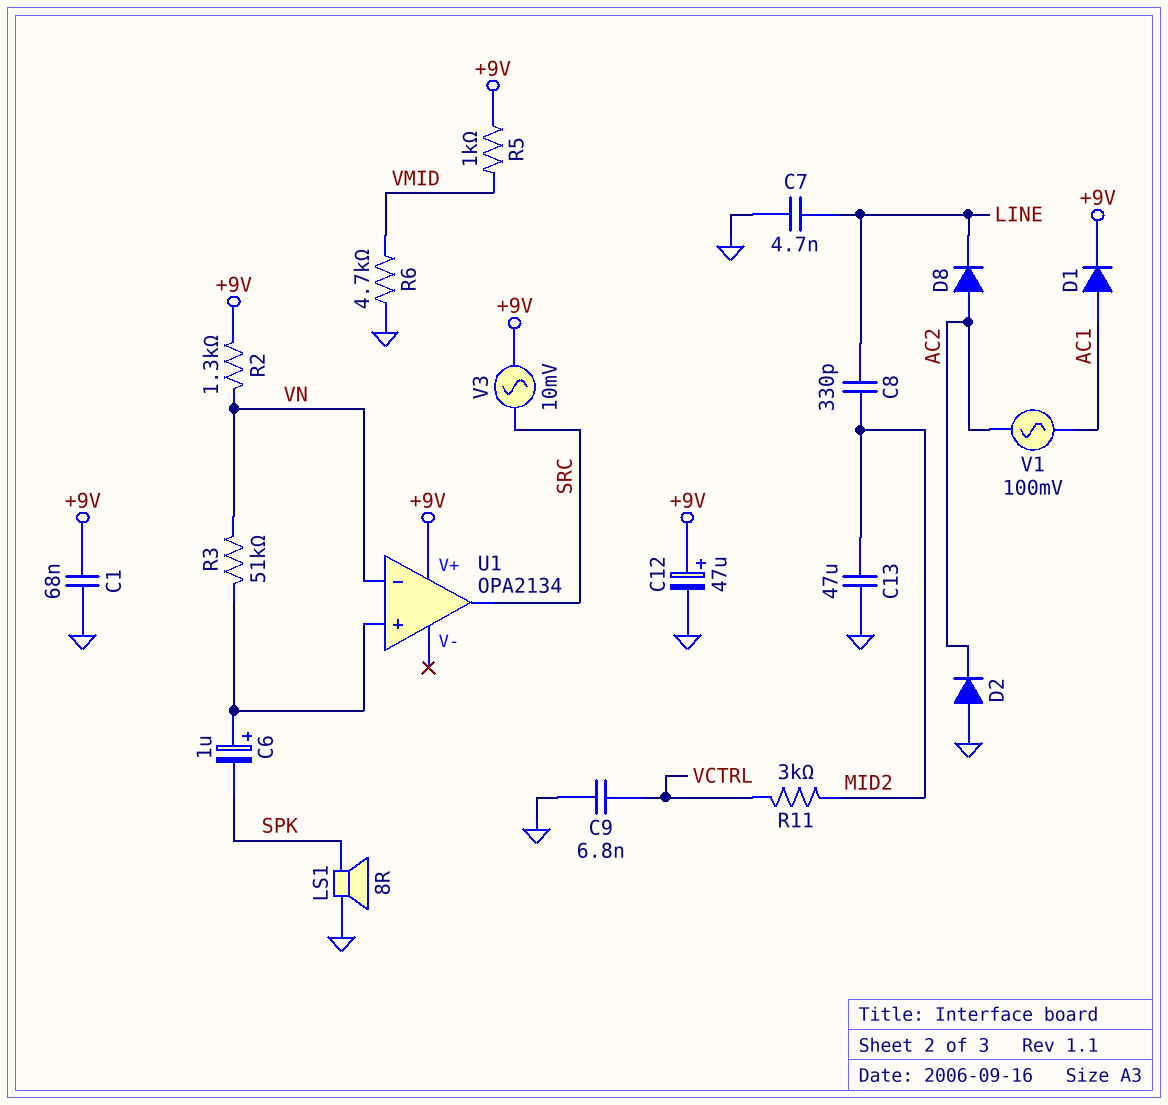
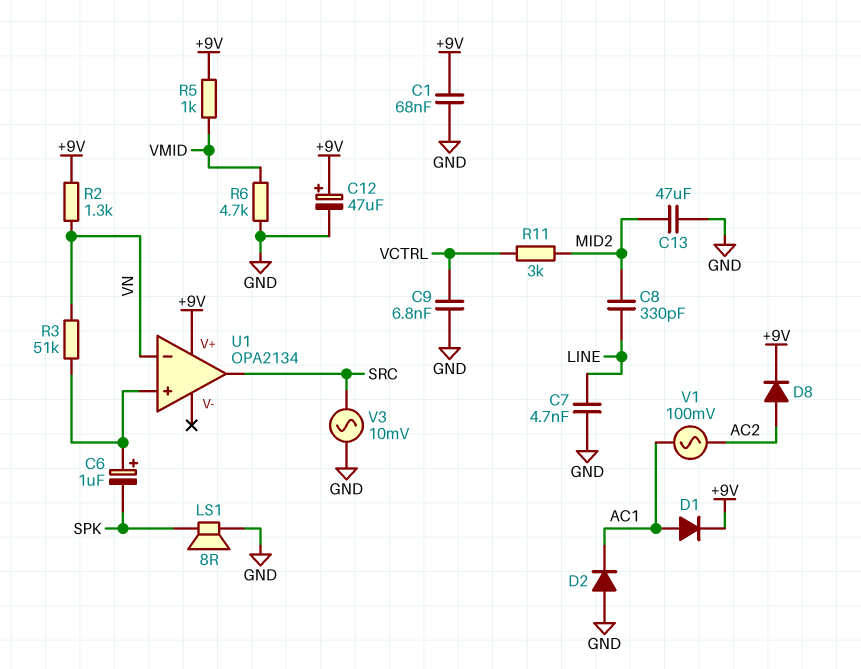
D2: diode (A GND, K AC2) -> diode (A GND, K AC1)
D8: diode (A AC2, K LINE) -> diode (A AC2, K +9V)
V3: AC 10mV (+9V, SRC) -> AC 10mV (GND, SRC)

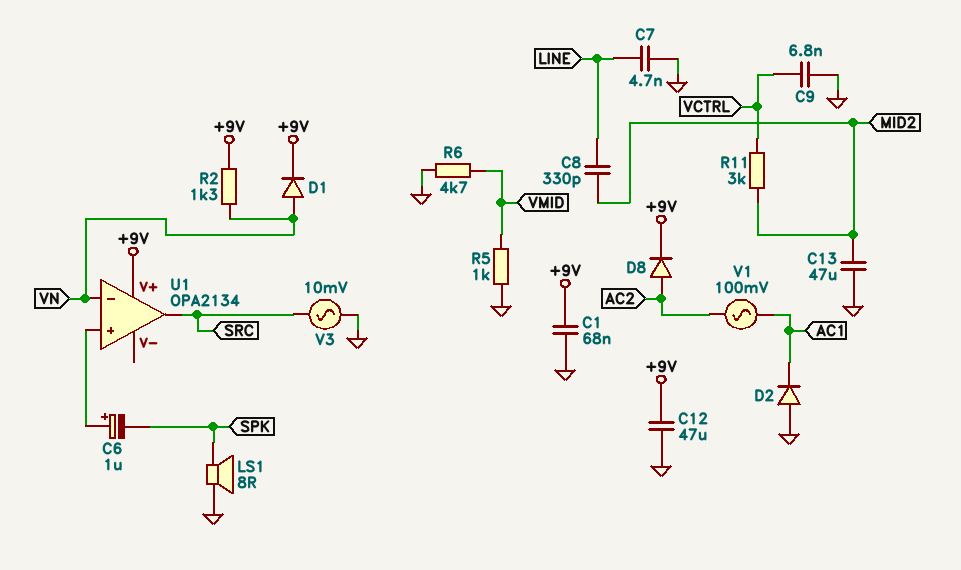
C12: 47uF (plus +9V, minus GND) -> 47uF (+9V, GND)
D1: diode (A AC1, K +9V) -> diode (A VN, K +9V)
R3: 51k (U1/in+, VN) -> none
R5: 1k (+9V, VMID) -> 1k (GND, VMID)

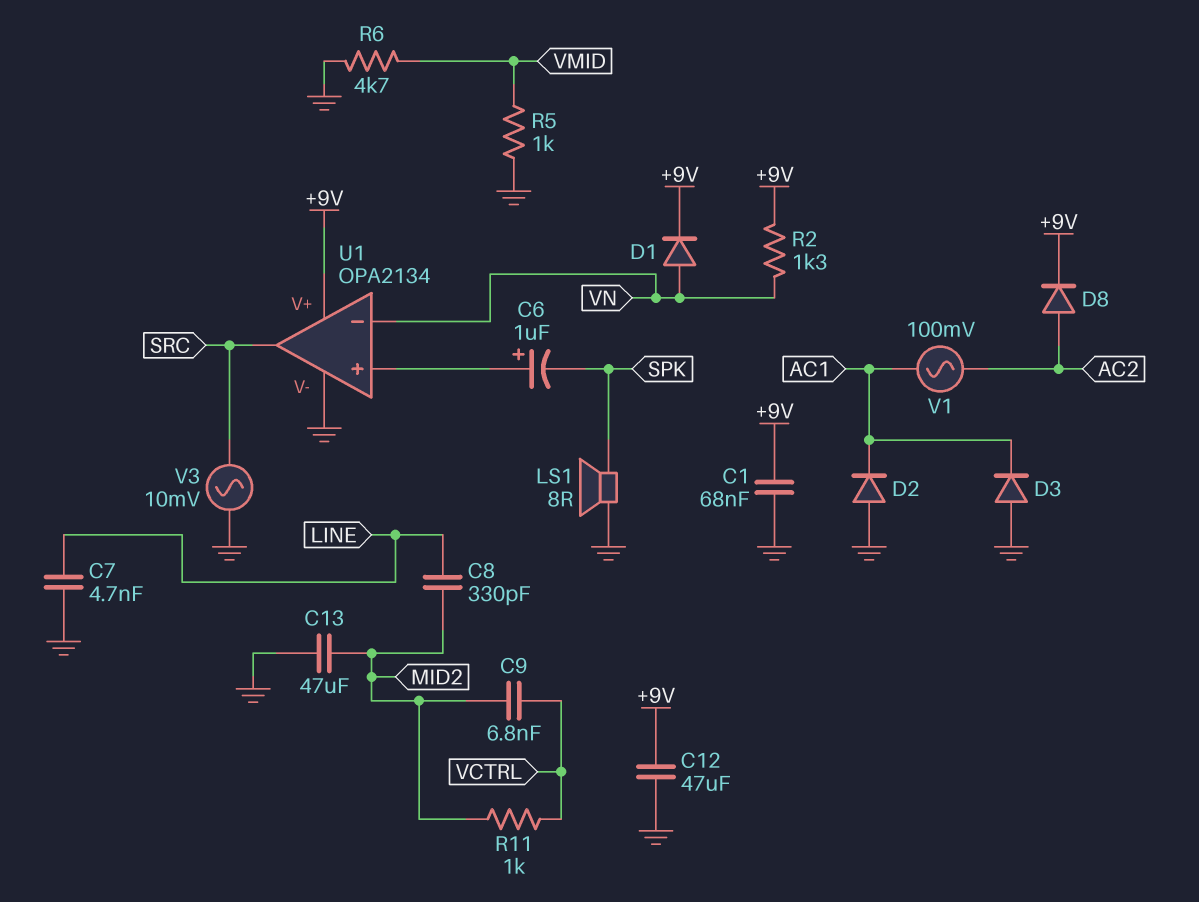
C9: 6.8nF (GND, VCTRL) -> 6.8nF (MID2, VCTRL)
D3: none -> diode (A GND, K AC1)
R11: 3k (MID2, VCTRL) -> 1k (MID2, VCTRL)
U1 pin V-: none -> GND

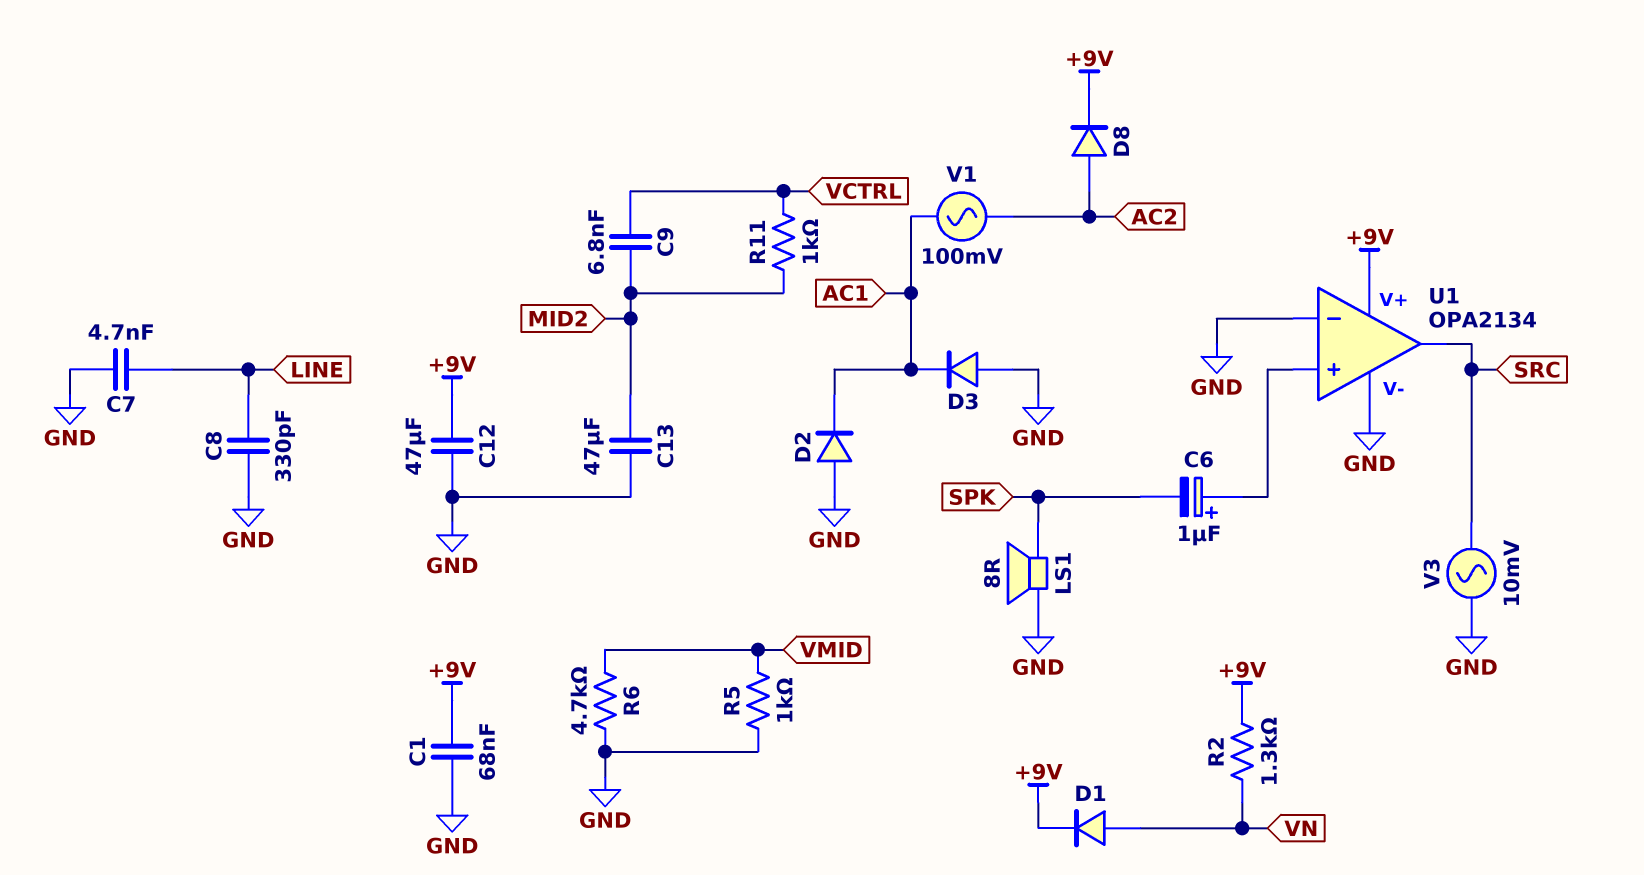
C8: 330pF (LINE, MID2) -> 330pF (GND, LINE)
U1 pin in-: VN -> GND

